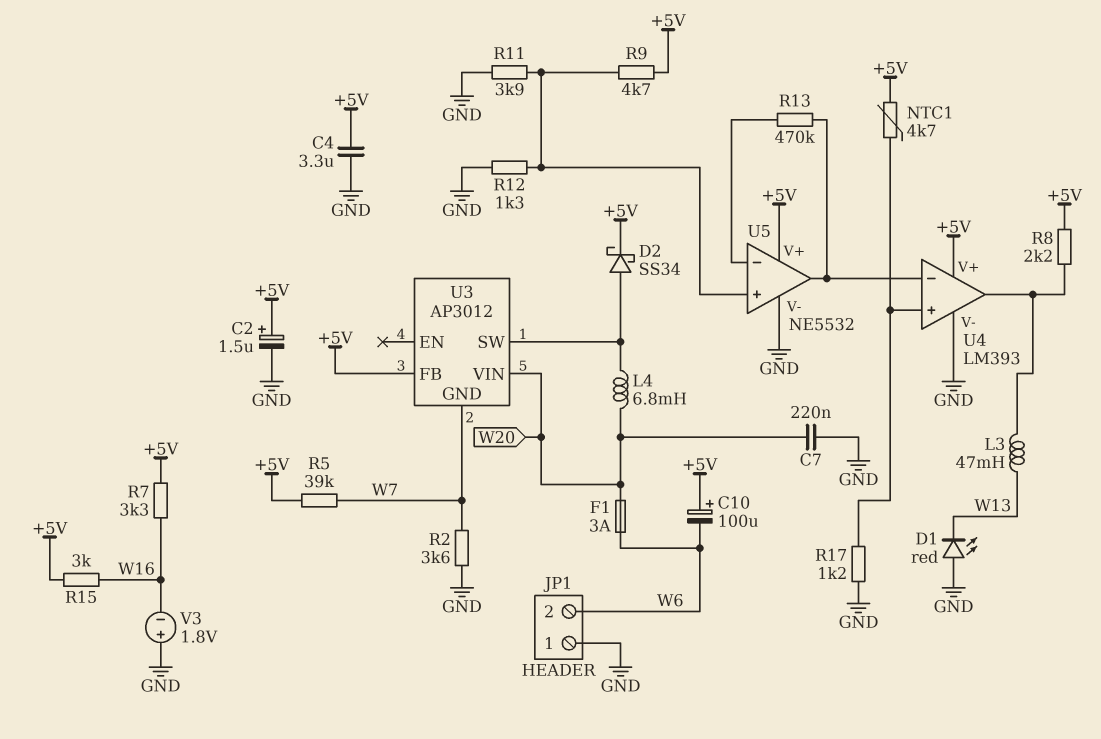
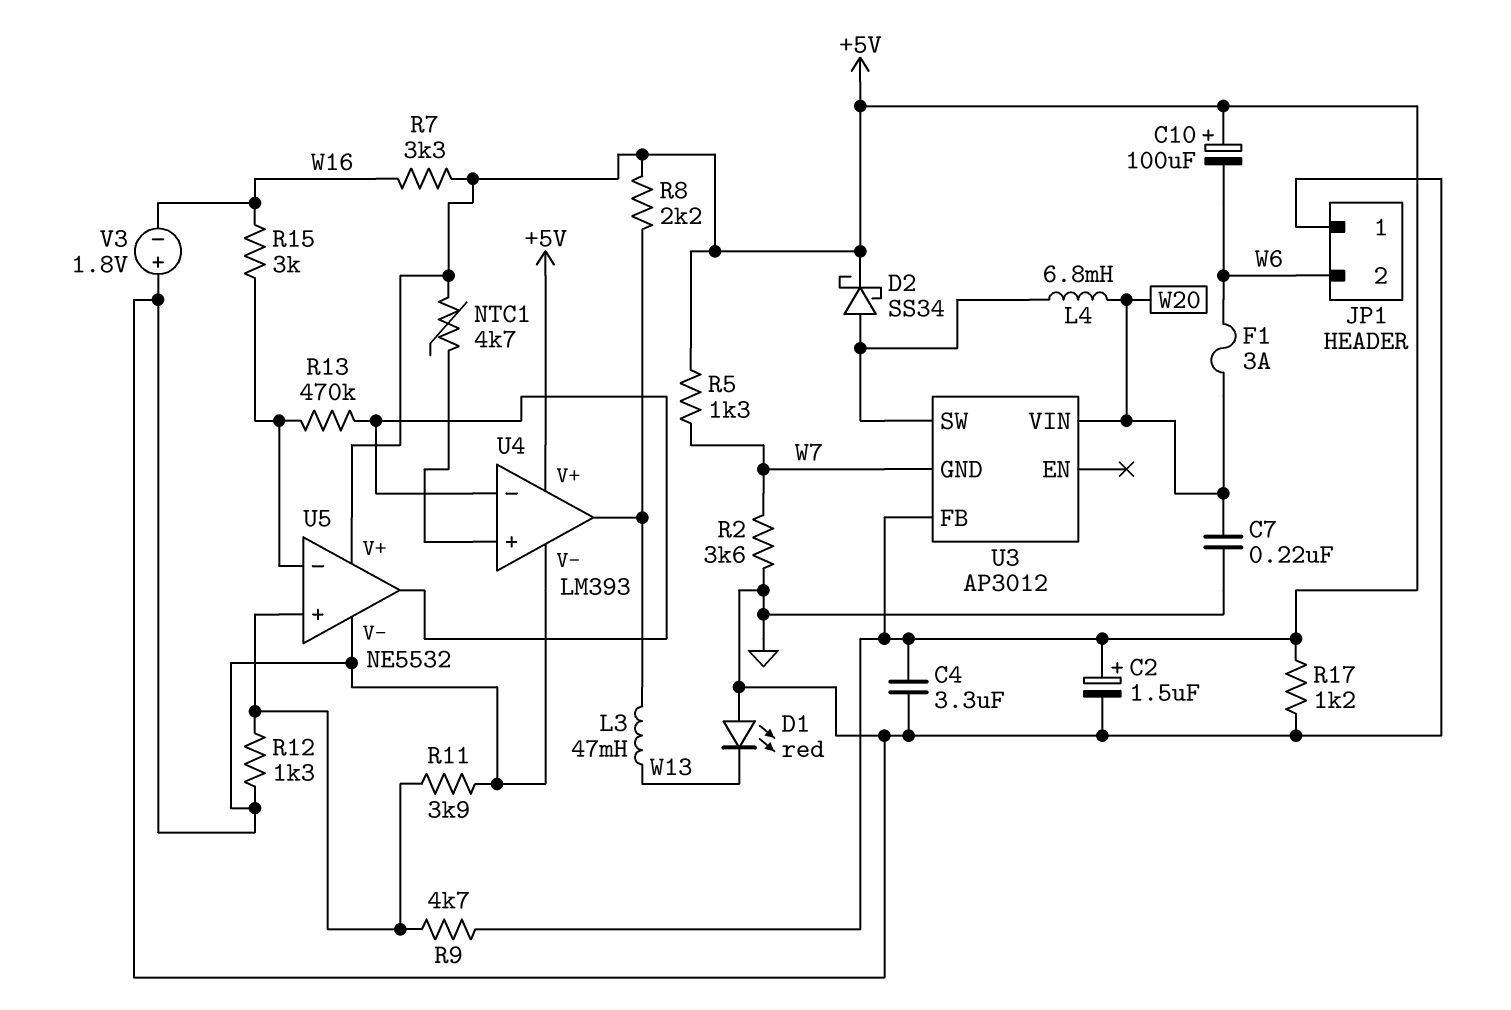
R5: 39k (+5V, W7) -> 1.3k (+5V, W7)
R15: 3k (+5V, W16) -> 3k (U5/in-, W16)
R17: 1.2k (GND, U4/in+) -> 1.2k (+5V, GND)

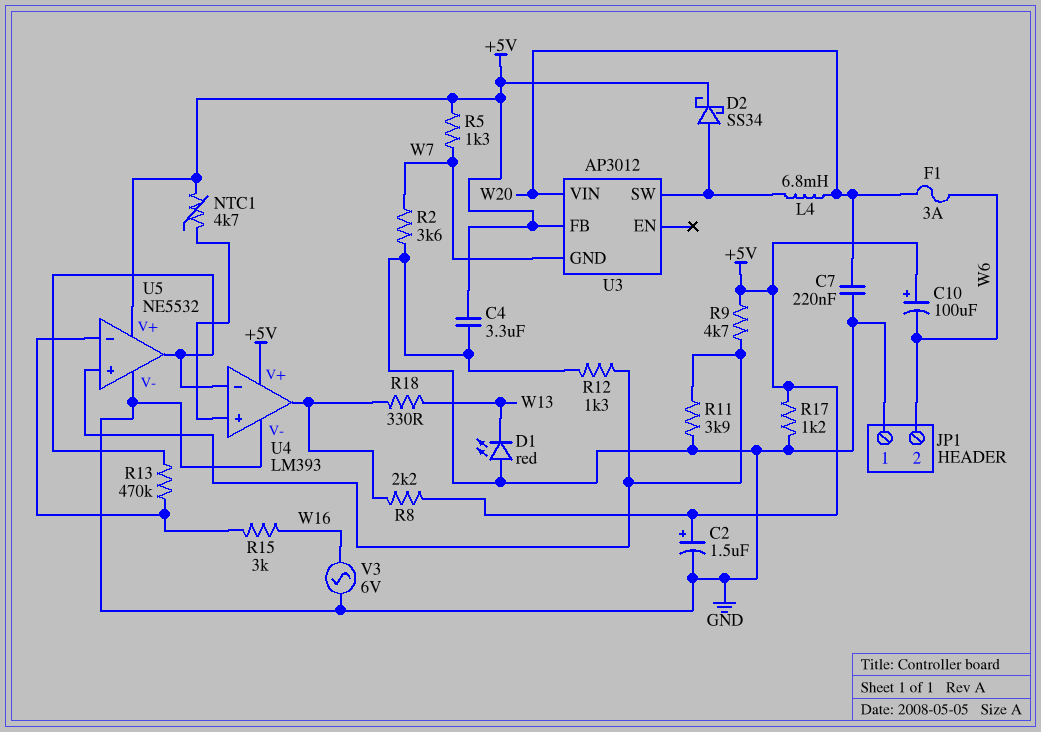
L3: 47mH (U4/out, W13) -> none
R7: 3.3k (+5V, W16) -> none
R18: none -> 330 (U4/out, W13)
V3: 1.8V (plus GND, minus W16) -> AC 6V (GND, W16)

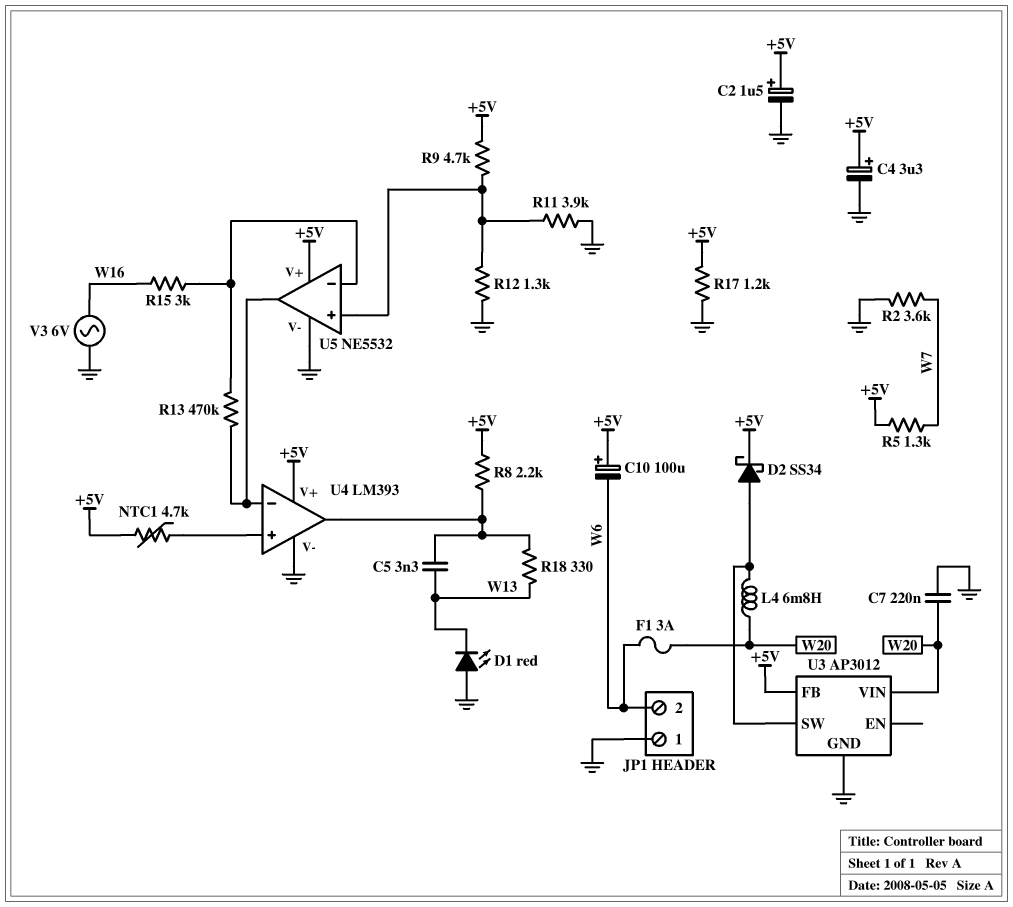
C4: 3.3uF (+5V, GND) -> 3.3uF (plus +5V, minus GND)
C5: none -> 3.3nF (U4/out, W13)
U3 pin GND: W7 -> GND

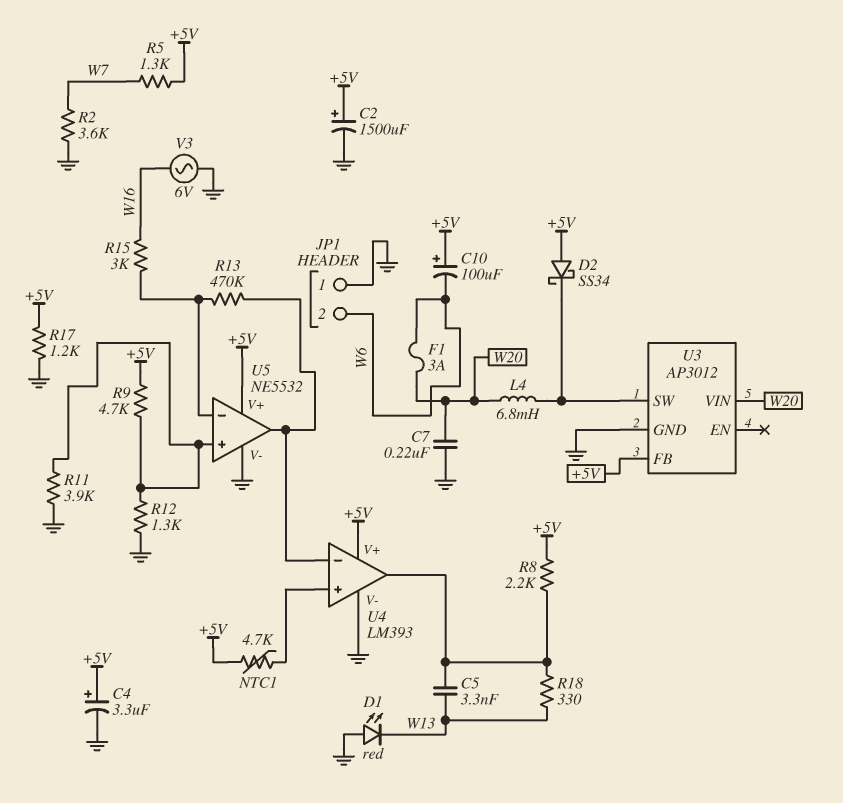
C2: 1.5uF (plus +5V, minus GND) -> 1500uF (plus +5V, minus GND)
D2: schottky SS34 (A U3/SW, K +5V) -> schottky SS34 (A +5V, K U3/SW)

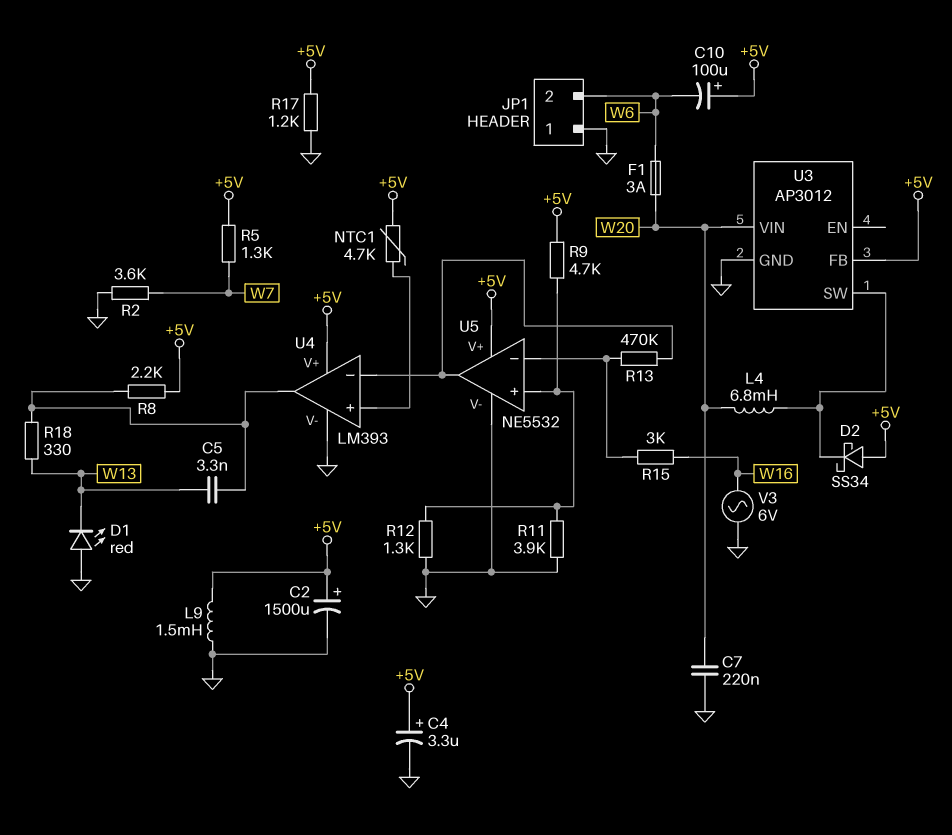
L9: none -> 1.5mH (+5V, GND)

